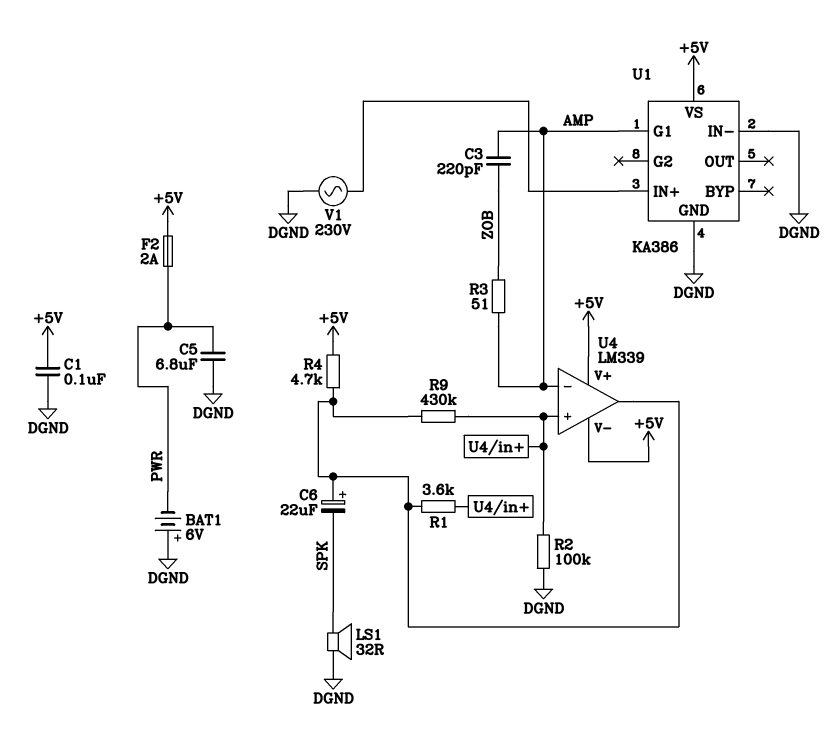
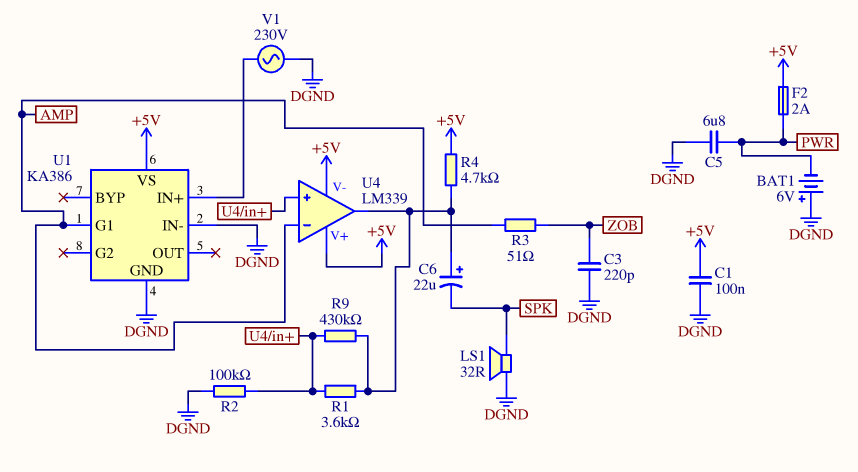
C3: 220pF (AMP, ZOB) -> 220pF (DGND, ZOB)

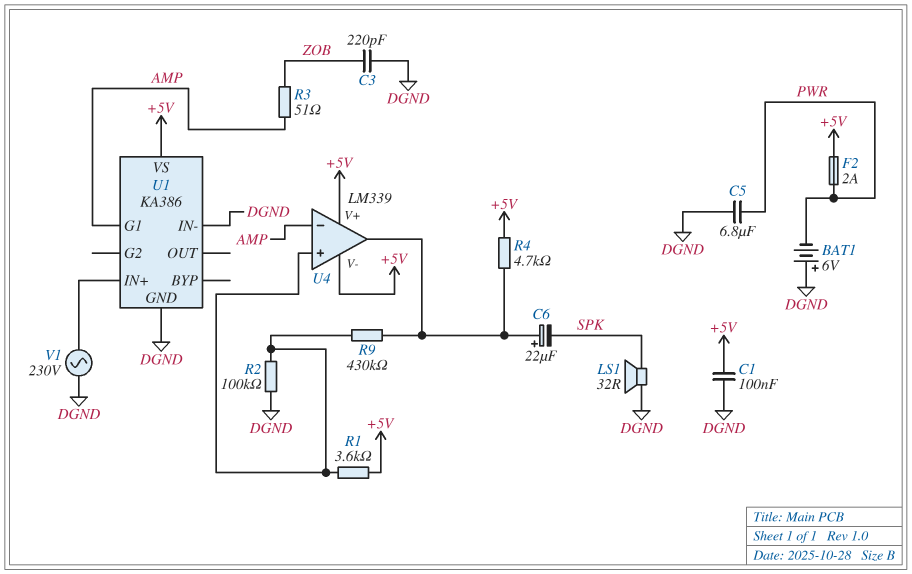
R1: 3.6k (U4/in+, U4/out) -> 3.6k (+5V, U4/in+)

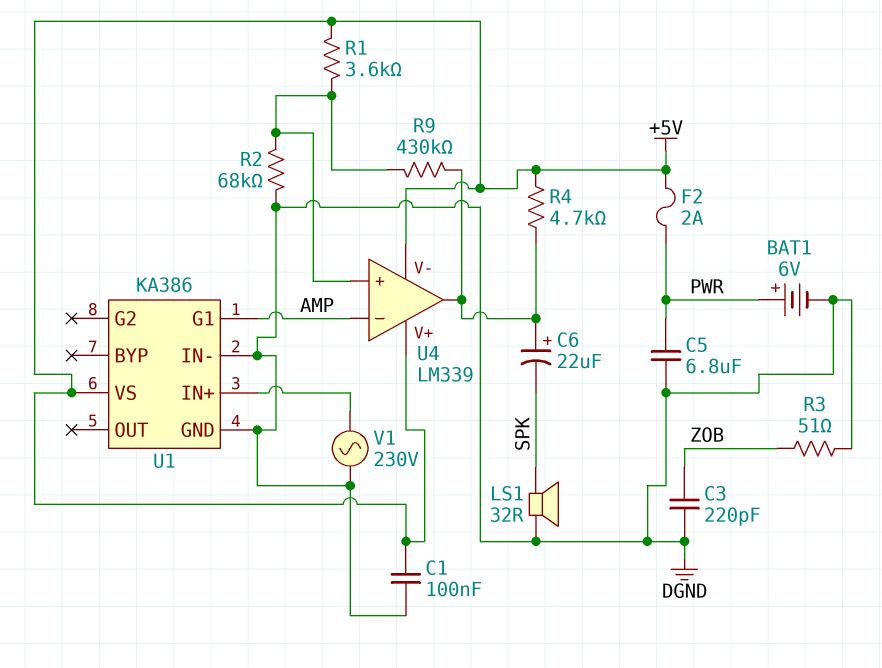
BAT1: 6V (plus DGND, minus PWR) -> 6V (plus PWR, minus DGND)
R2: 100k (DGND, U4/in+) -> 68k (DGND, U4/in+)
R3: 51 (AMP, ZOB) -> 51 (DGND, ZOB)

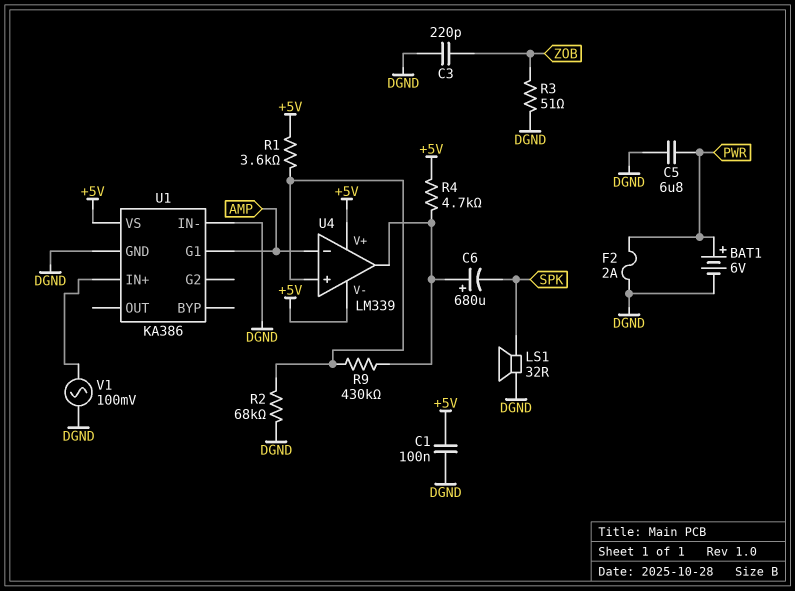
C6: 22uF (plus U4/out, minus SPK) -> 680uF (plus U4/out, minus SPK)
F2: 2A (+5V, PWR) -> 2A (DGND, PWR)
V1: AC 230V (DGND, U1/IN+) -> AC 100mV (DGND, U1/IN+)

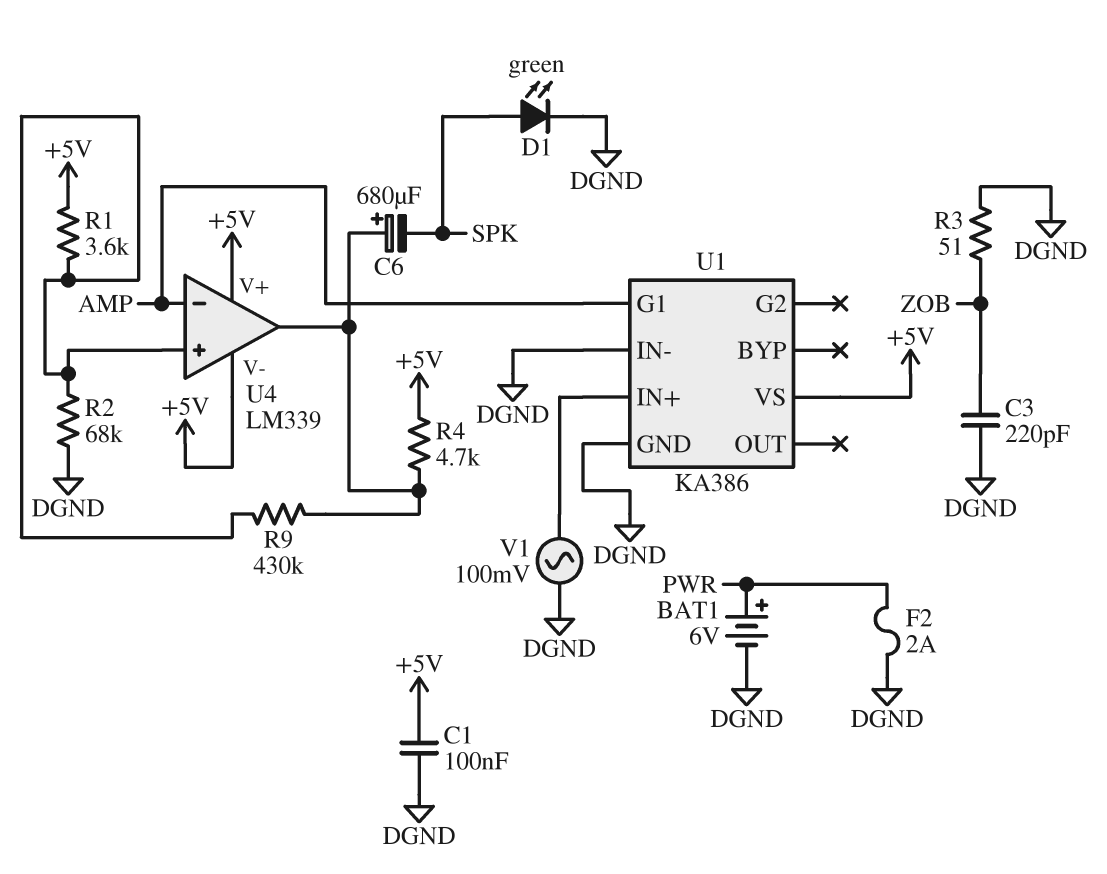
C5: 6.8uF (DGND, PWR) -> none
D1: none -> LED green (A SPK, K DGND)
LS1: speaker 32R (DGND, SPK) -> none

